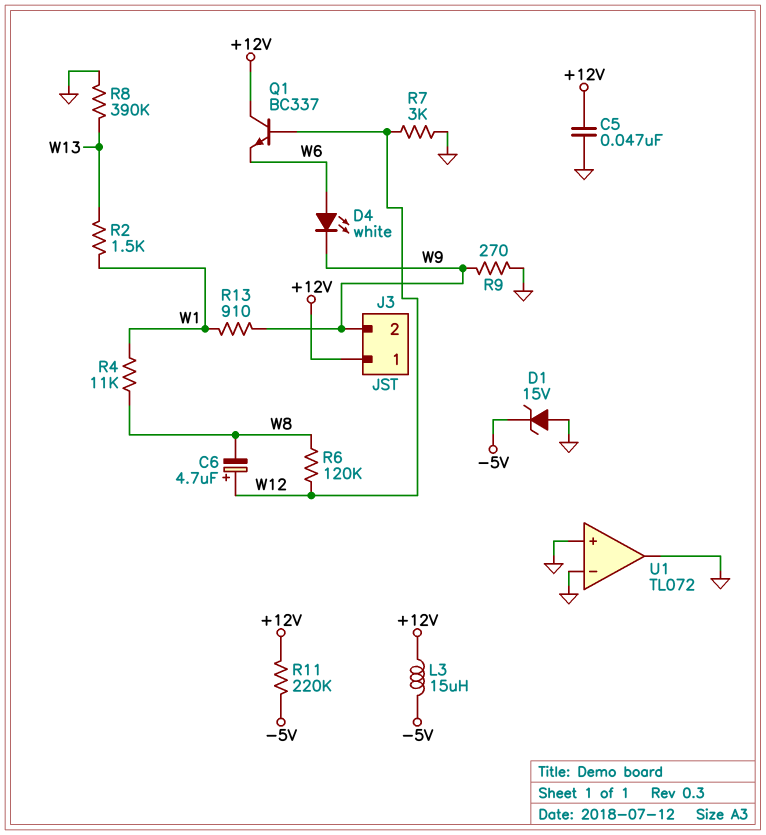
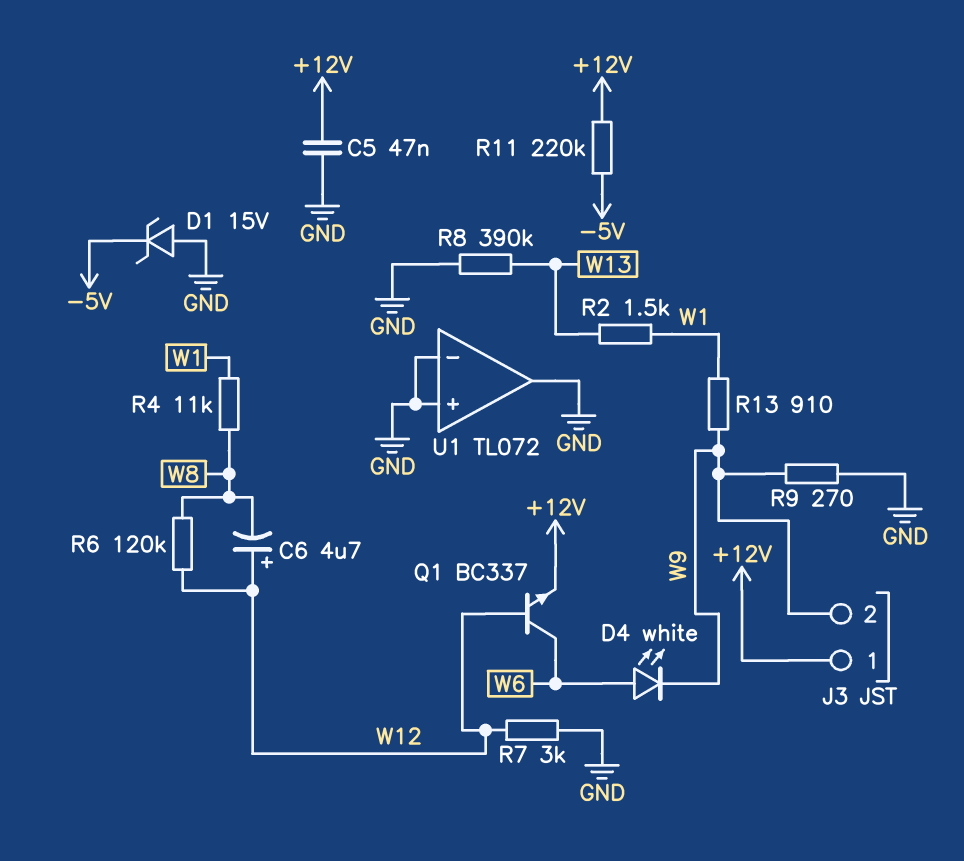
L3: 15uH (+12V, -5V) -> none
Q1: NPN BC337 (B W12, C +12V, E W6) -> NPN BC337 (B W12, C W6, E +12V)

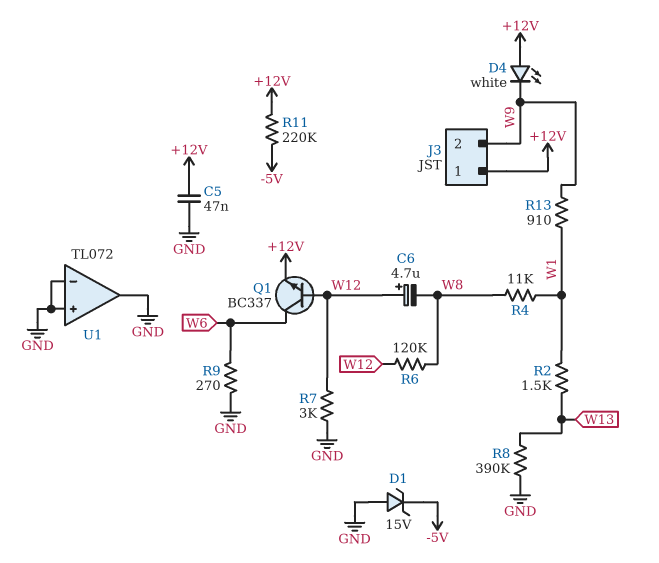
D4: LED white (A W6, K W9) -> LED white (A +12V, K W9)
R9: 270 (GND, W9) -> 270 (GND, W6)

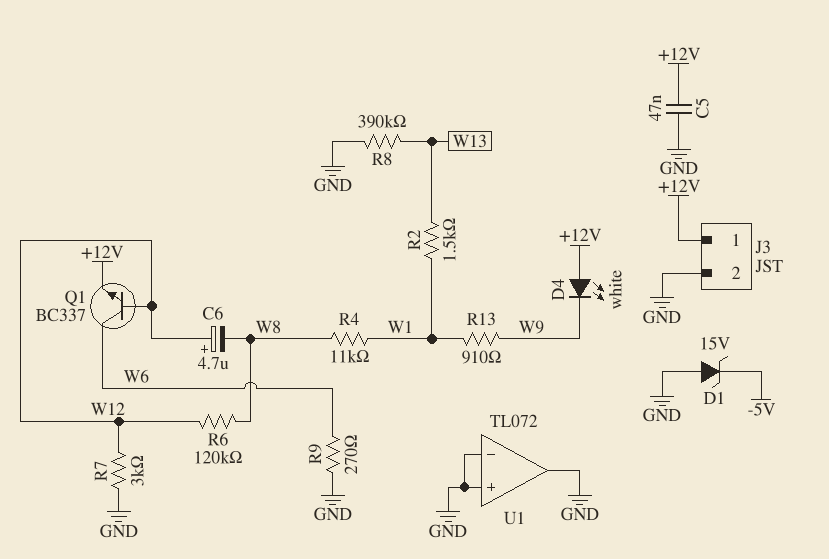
J3 pin 2: W9 -> GND
R11: 220k (+12V, -5V) -> none

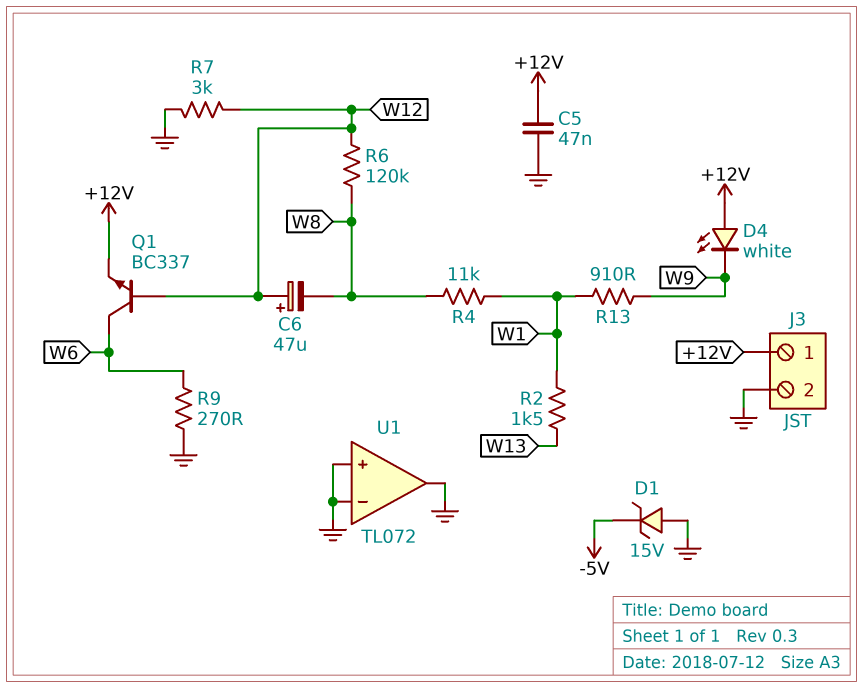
C6: 4.7uF (plus W12, minus W8) -> 47uF (plus W12, minus W8)
R8: 390k (GND, W13) -> none

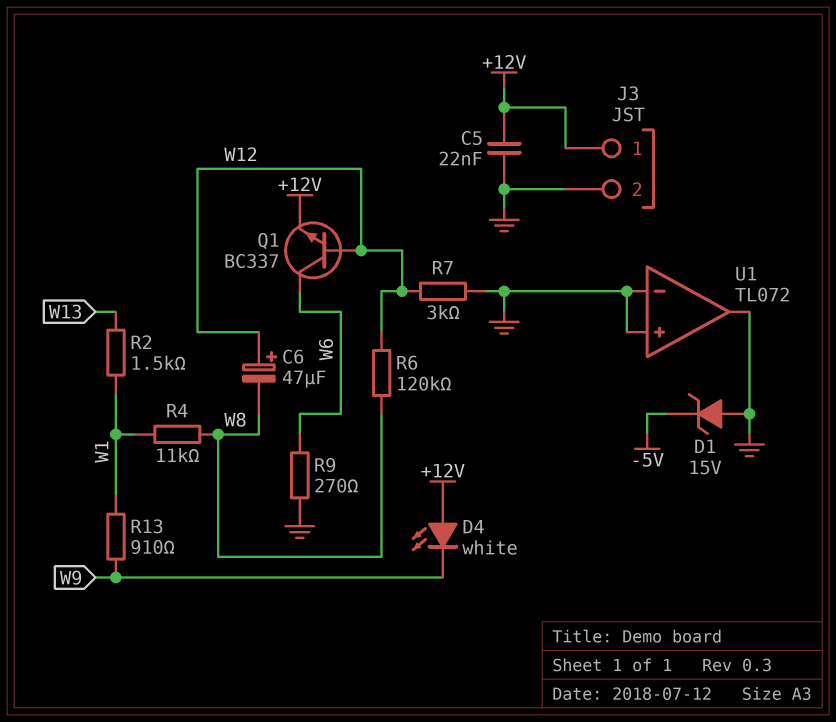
C5: 47nF (+12V, GND) -> 22nF (+12V, GND)

